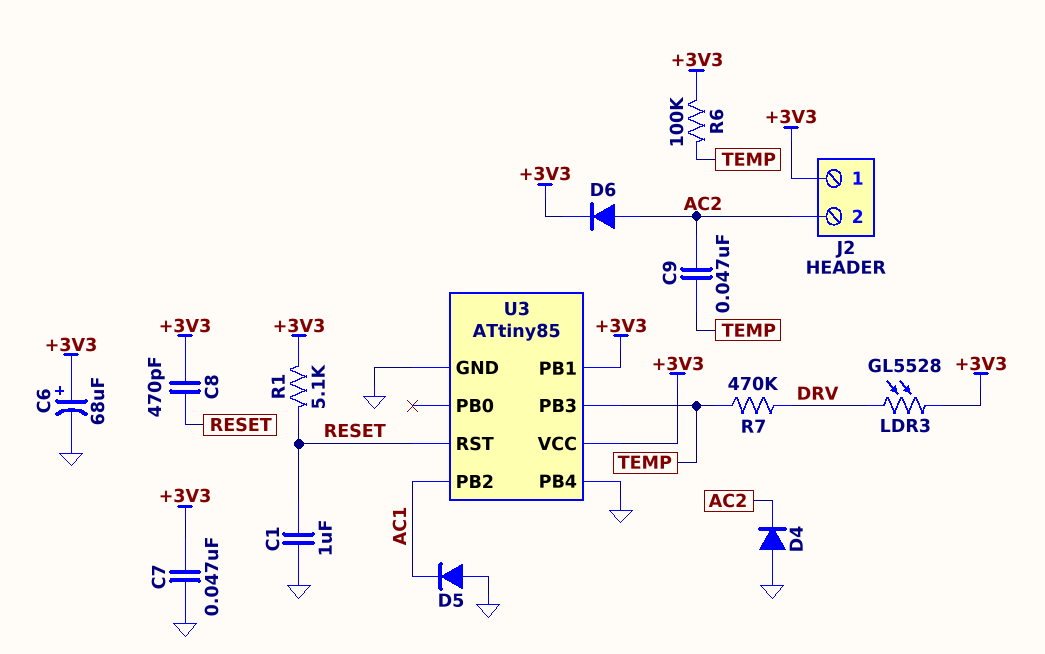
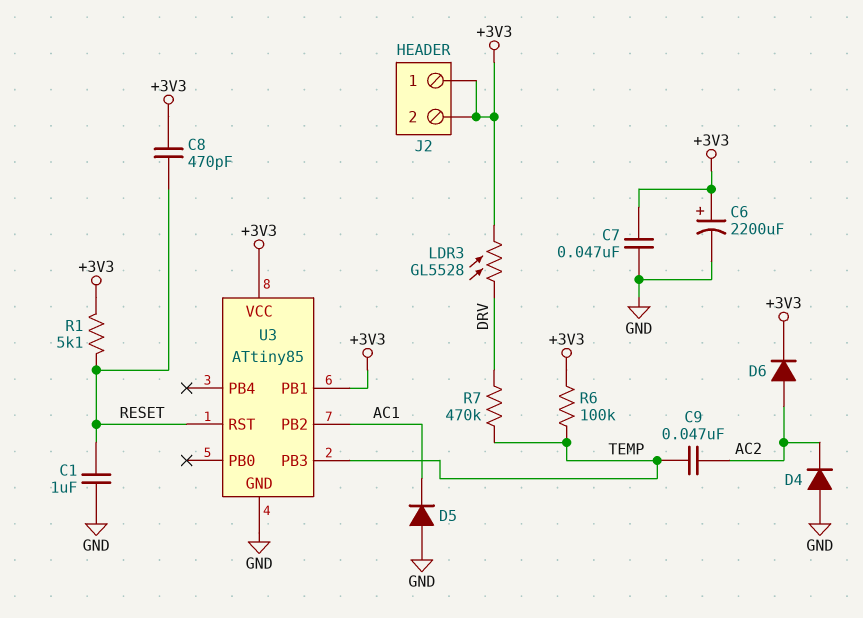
C6: 68uF (plus +3V3, minus GND) -> 2200uF (plus +3V3, minus GND)
J2 pin 2: AC2 -> +3V3
U3 pin PB4: GND -> none

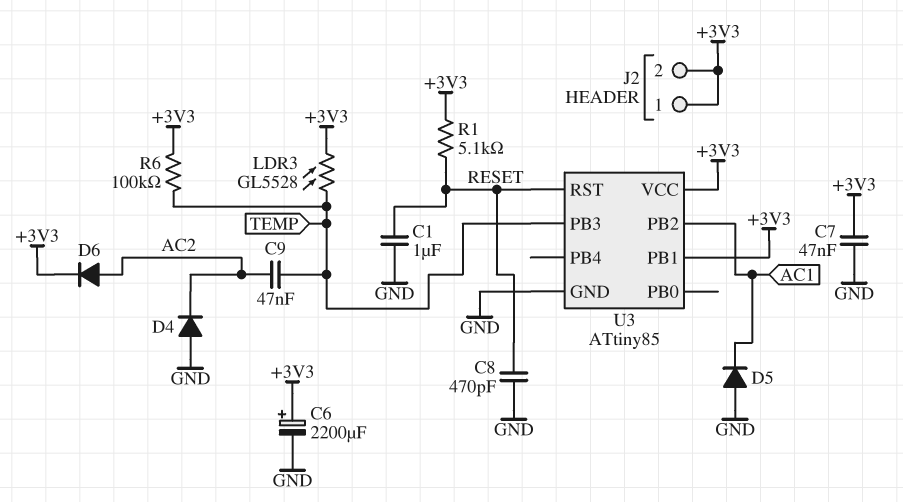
C8: 470pF (+3V3, RESET) -> 470pF (GND, RESET)
LDR3: GL5528 (+3V3, DRV) -> GL5528 (+3V3, TEMP)
R7: 470k (DRV, TEMP) -> none

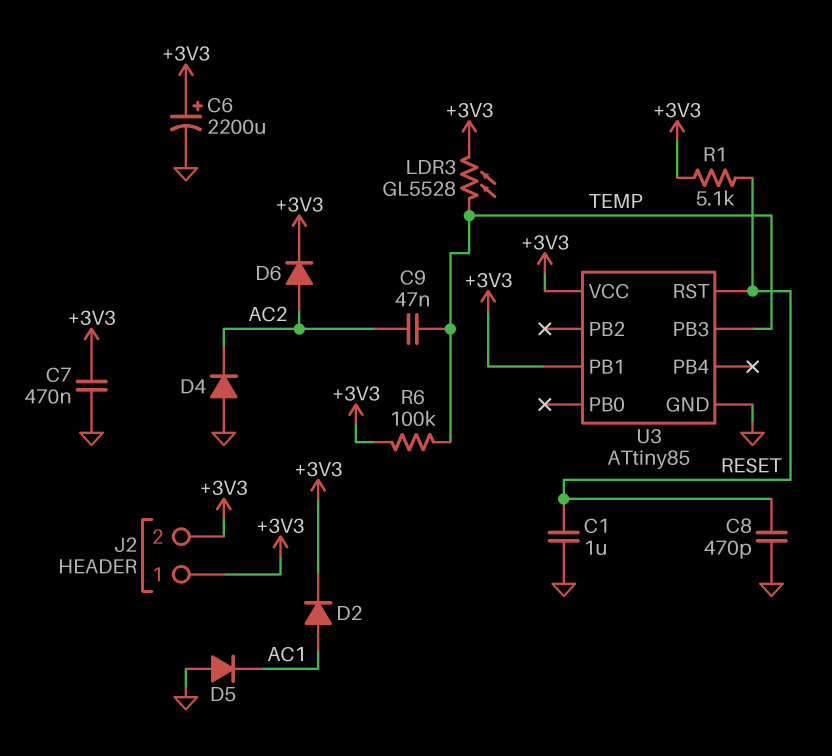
C7: 47nF (+3V3, GND) -> 470nF (+3V3, GND)
D2: none -> diode (A AC1, K +3V3)
U3 pin PB2: AC1 -> none

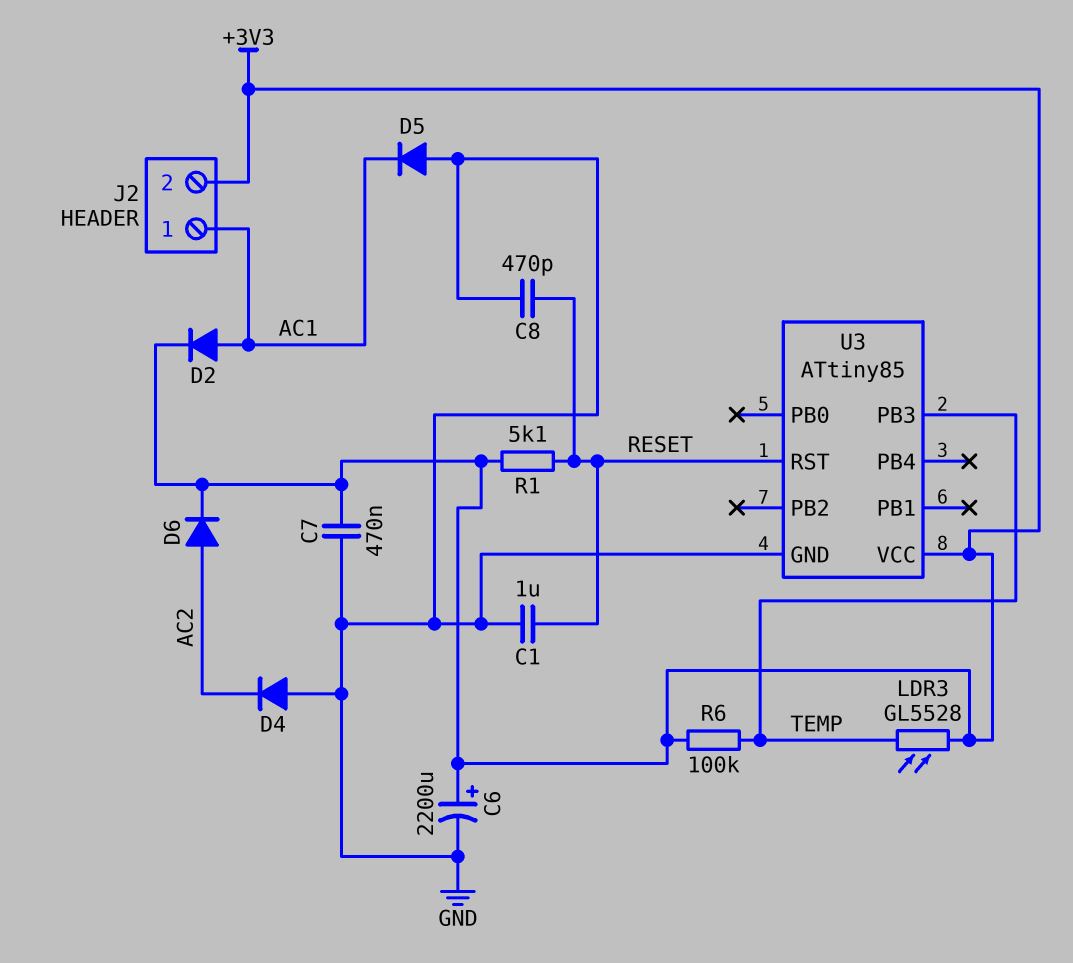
C9: 47nF (AC2, TEMP) -> none
J2 pin 1: +3V3 -> AC1
U3 pin PB1: +3V3 -> none

